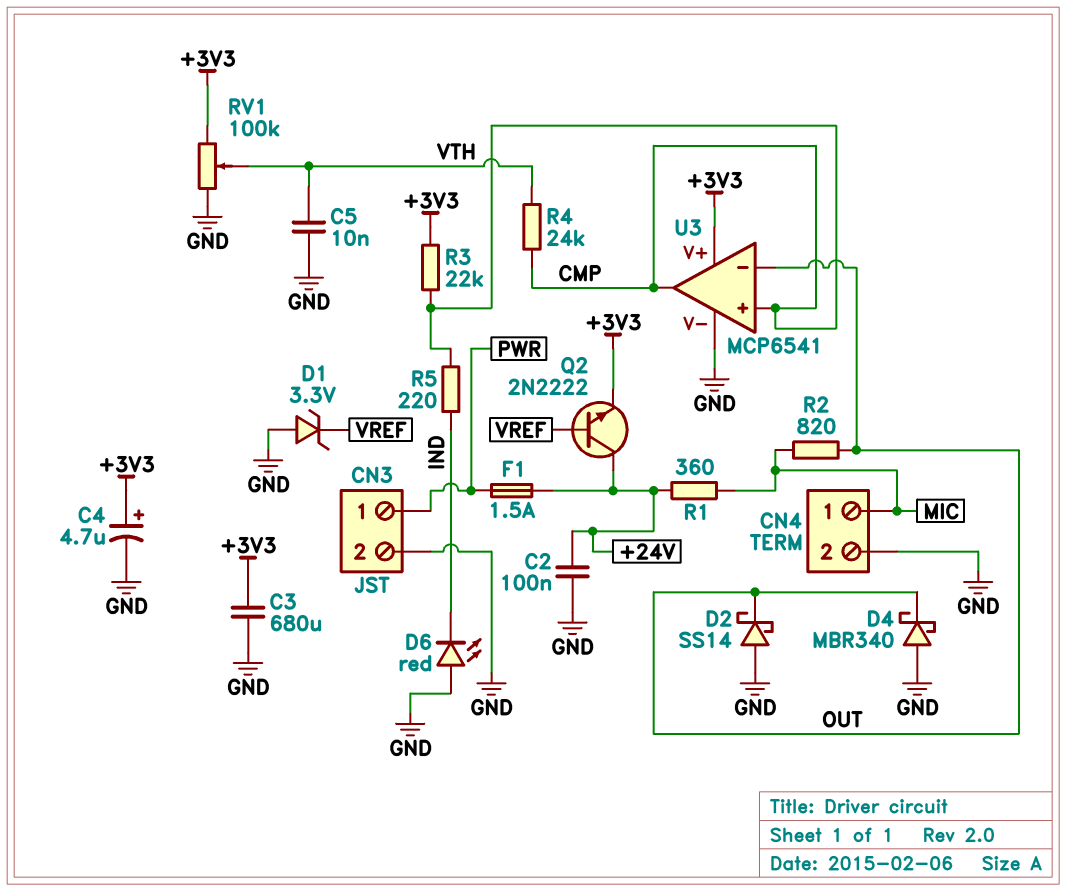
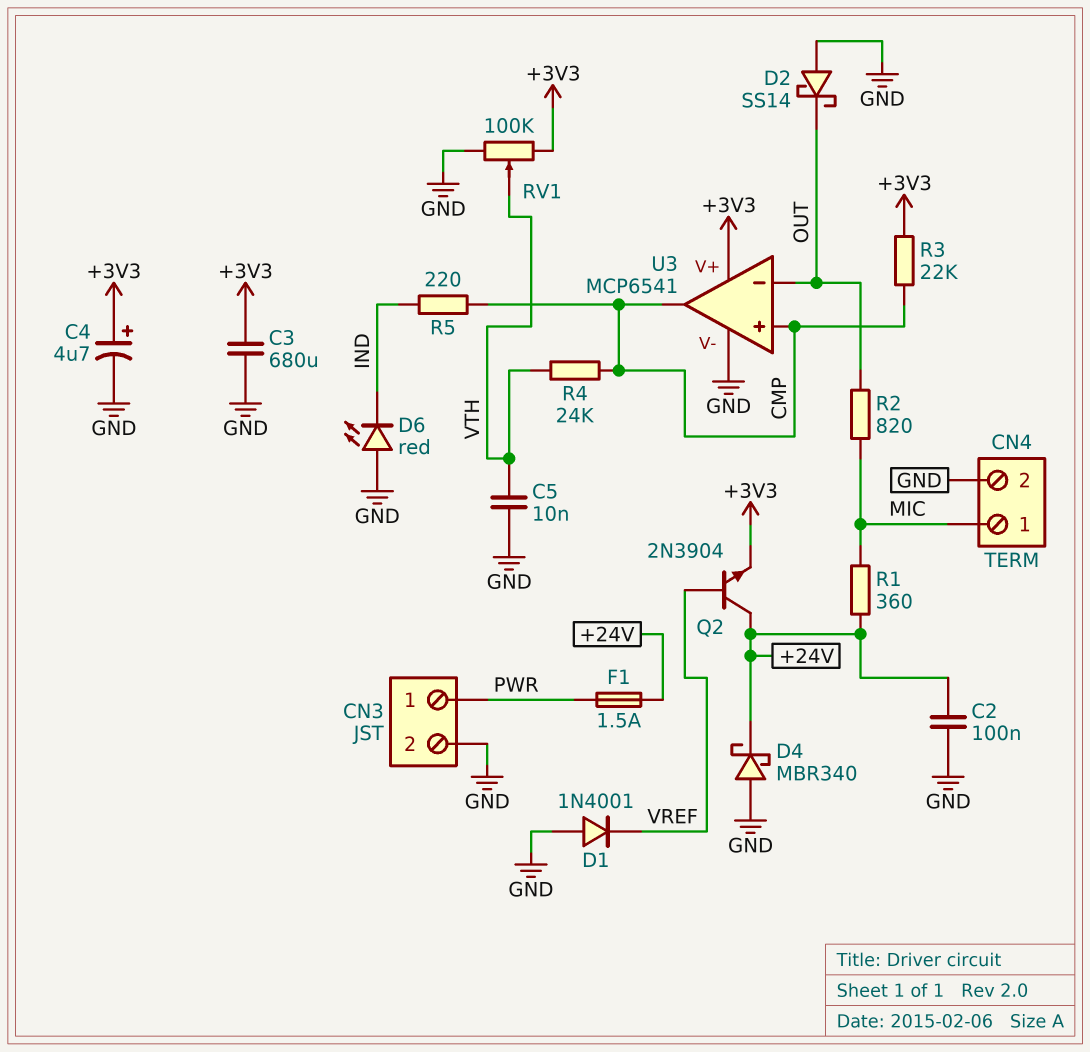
D1: zener 3.3V (A GND, K VREF) -> diode 1N4001 (A GND, K VREF)
D4: schottky MBR340 (A GND, K OUT) -> schottky MBR340 (A GND, K +24V)
Q2: NPN 2N2222 (B VREF, C +24V, E +3V3) -> NPN 2N3904 (B VREF, C +24V, E +3V3)

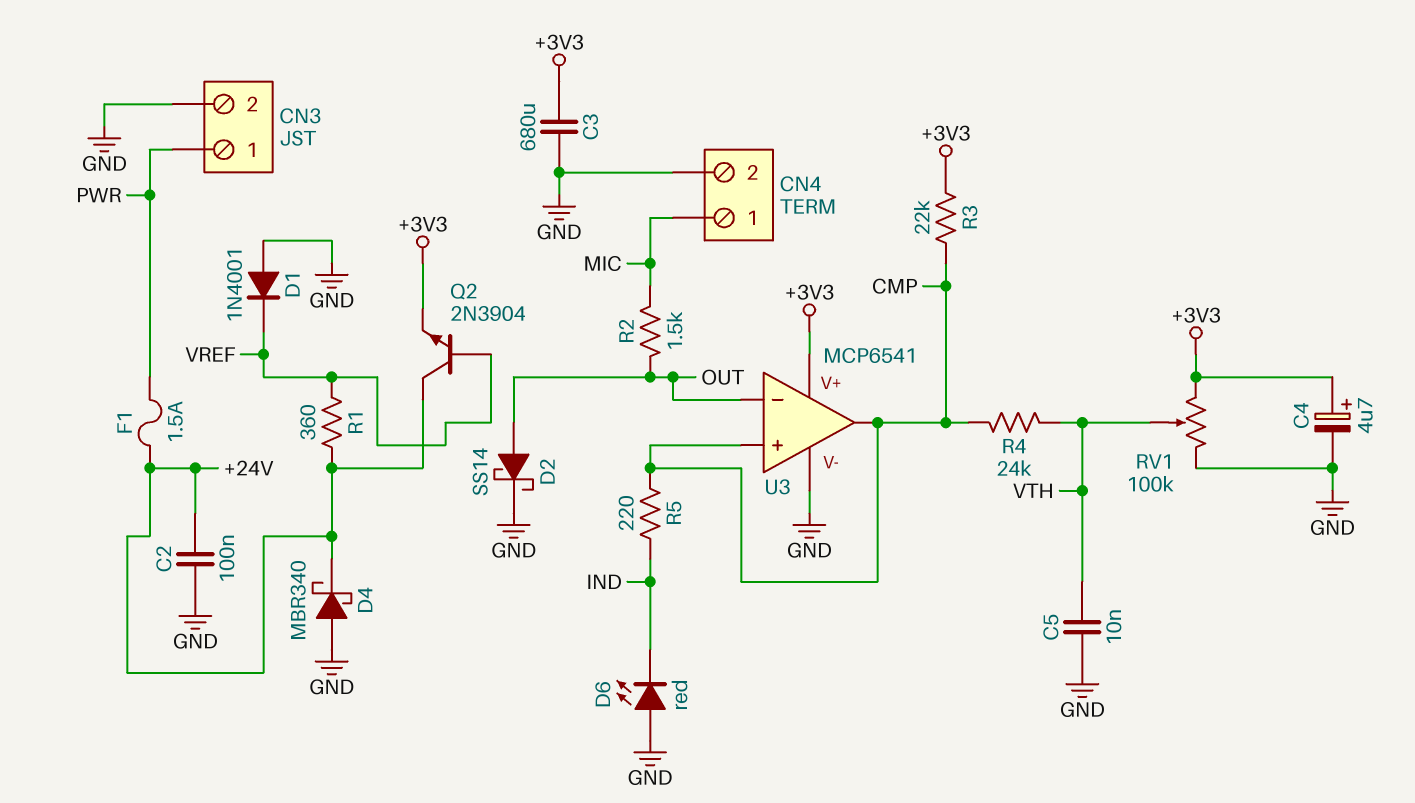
D2: schottky SS14 (A GND, K OUT) -> schottky SS14 (A OUT, K GND)
R1: 360 (+24V, MIC) -> 360 (+24V, VREF)
R2: 820 (MIC, OUT) -> 1.5k (MIC, OUT)

